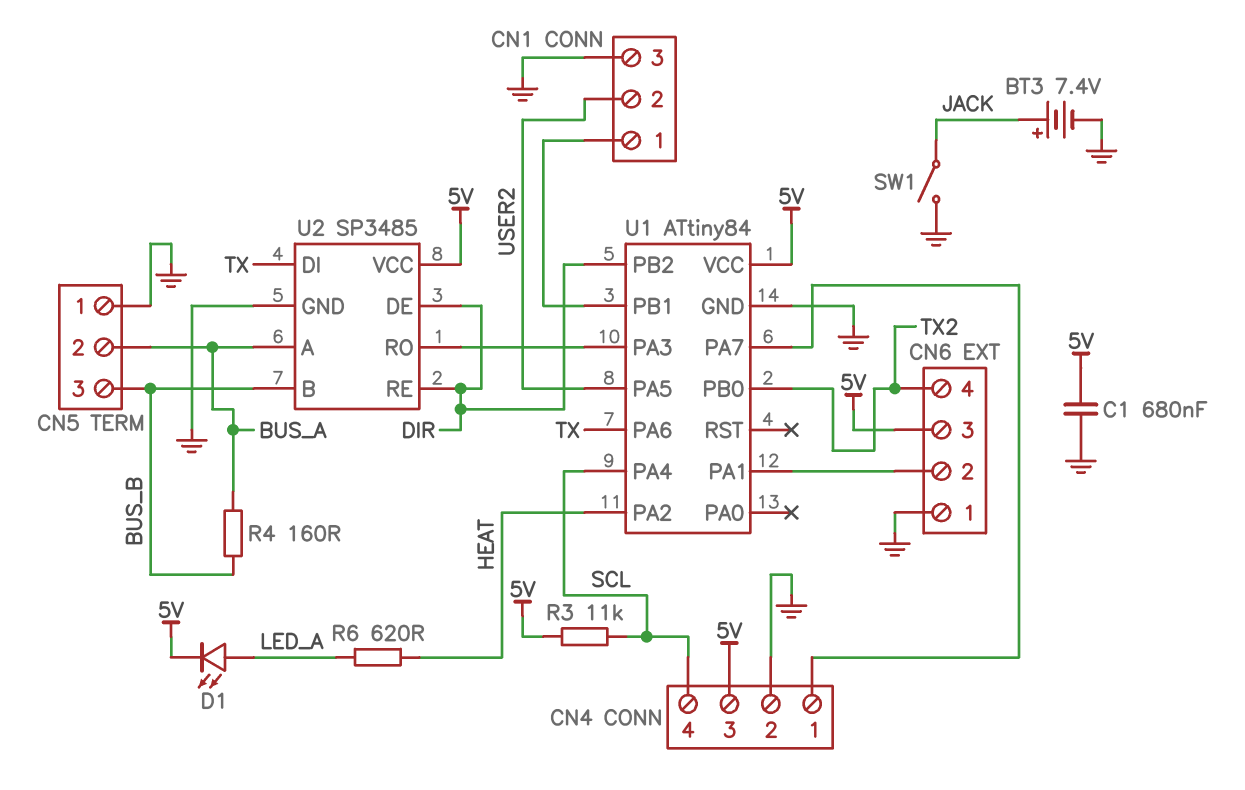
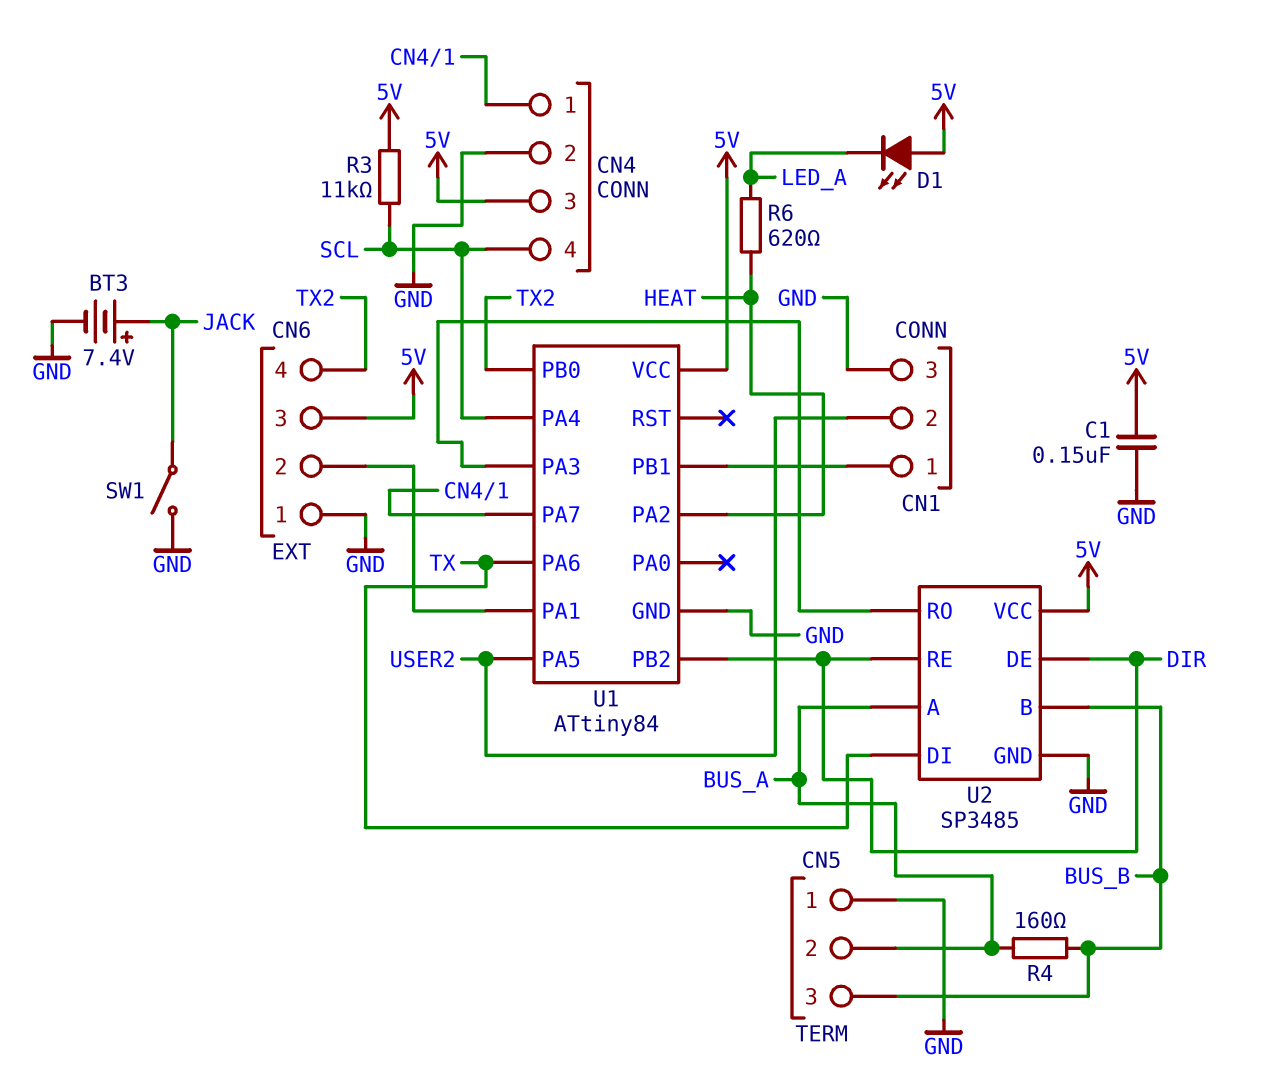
C1: 680nF (5V, GND) -> 150nF (5V, GND)
D1: LED (A LED_A, K 5V) -> LED (A 5V, K LED_A)

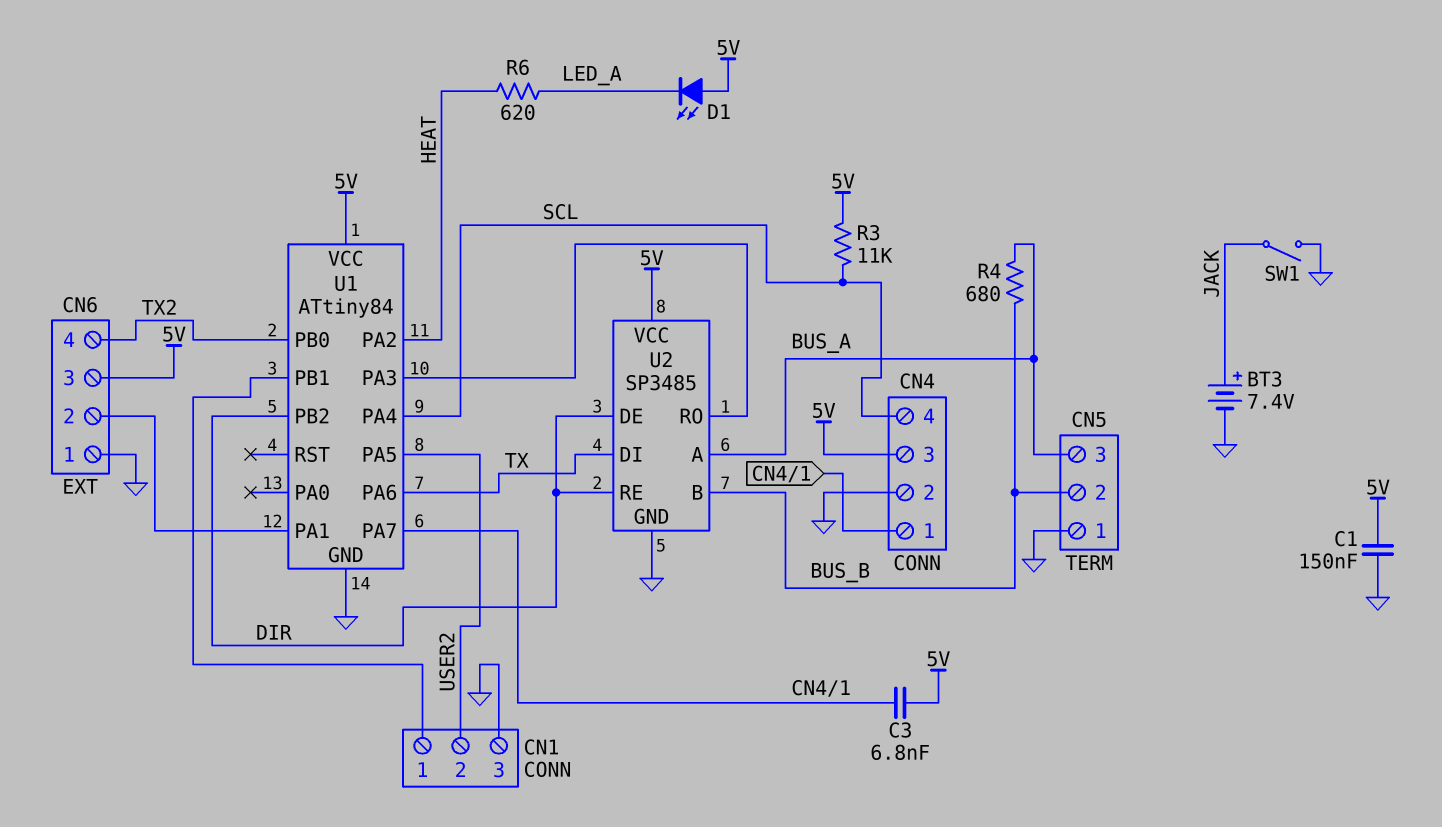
C3: none -> 6.8nF (5V, CN4/1)
CN5 pin 2: BUS_A -> BUS_B
CN5 pin 3: BUS_B -> BUS_A
R4: 160 (BUS_A, BUS_B) -> 680 (BUS_A, BUS_B)

